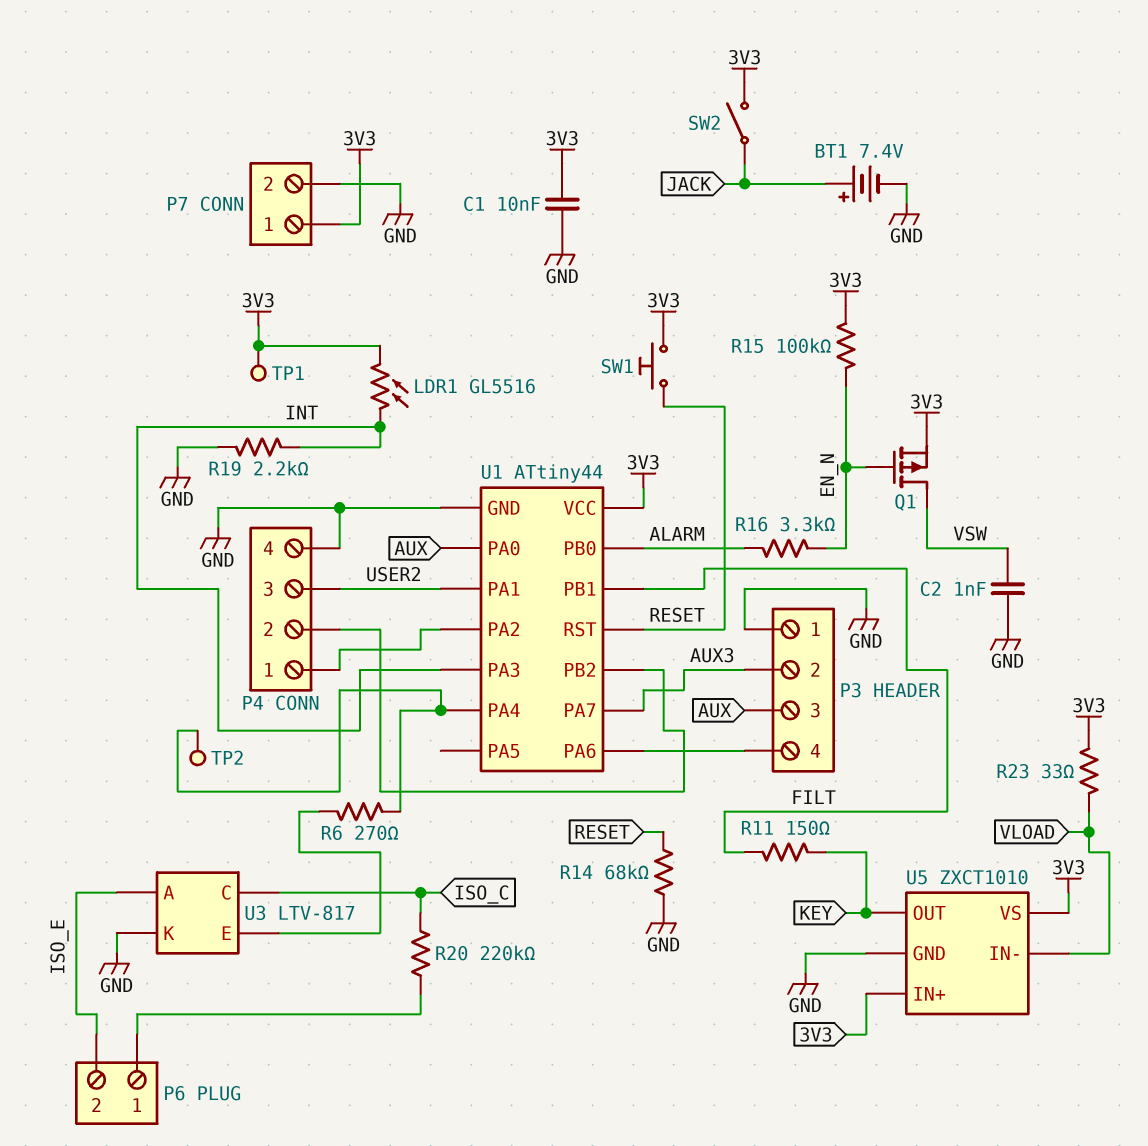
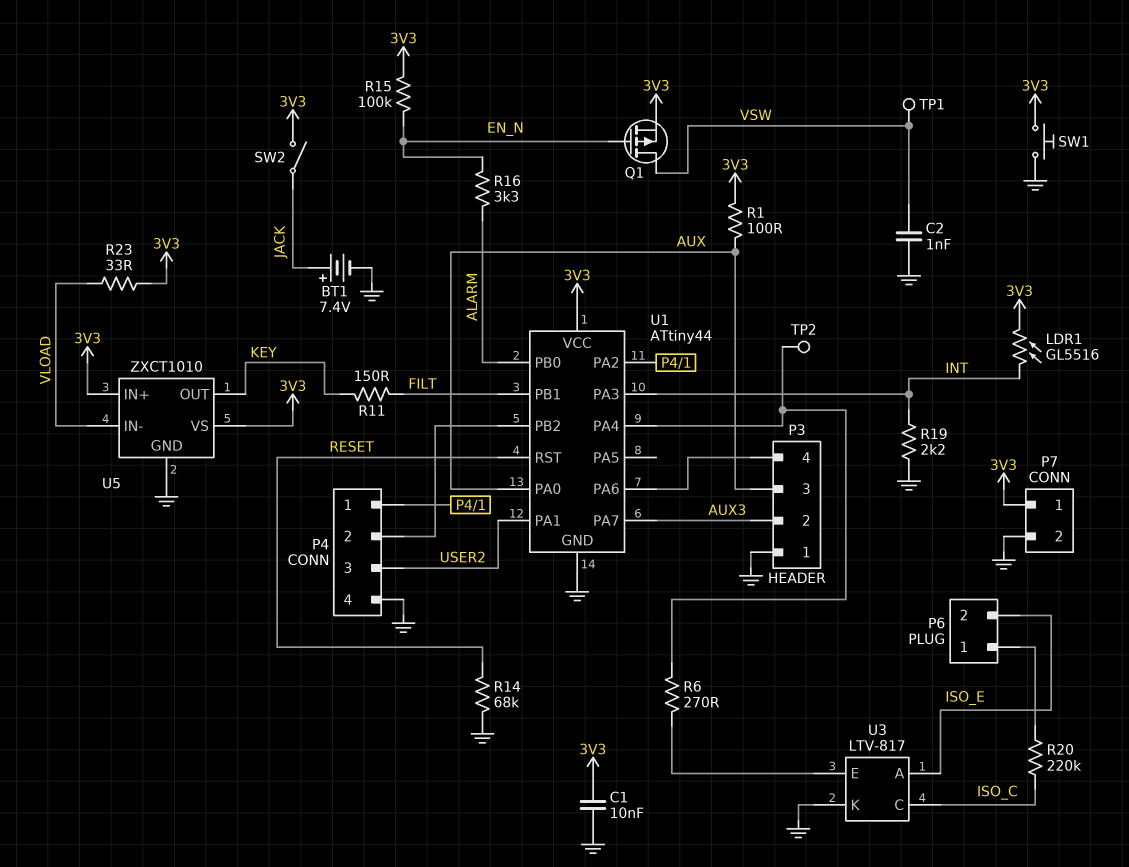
R1: none -> 100 (3V3, AUX)
SW1: button (3V3, RESET) -> button (3V3, GND)
TP1: test point (3V3) -> test point (VSW)

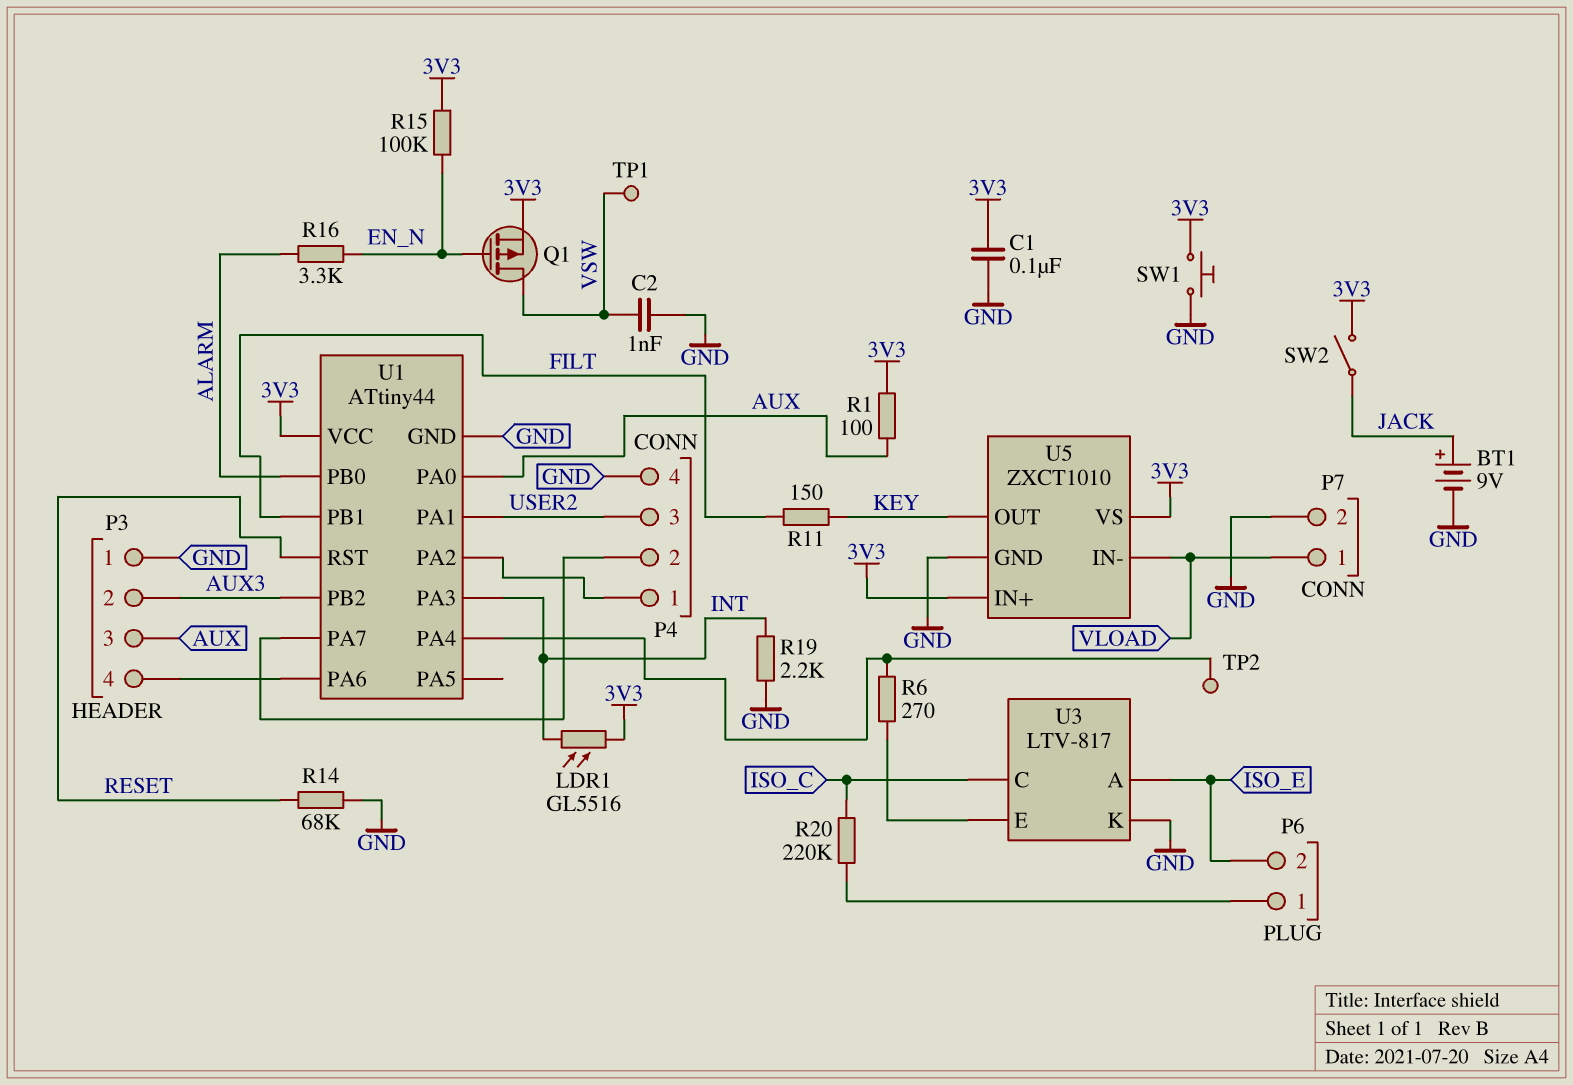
BT1: 7.4V (plus JACK, minus GND) -> 9V (plus JACK, minus GND)
C1: 10nF (3V3, GND) -> 100nF (3V3, GND)
P7 pin 1: 3V3 -> VLOAD
R23: 33 (3V3, VLOAD) -> none
U1 pin PA7: AUX3 -> P4/2
U1 pin PB2: P4/2 -> AUX3

